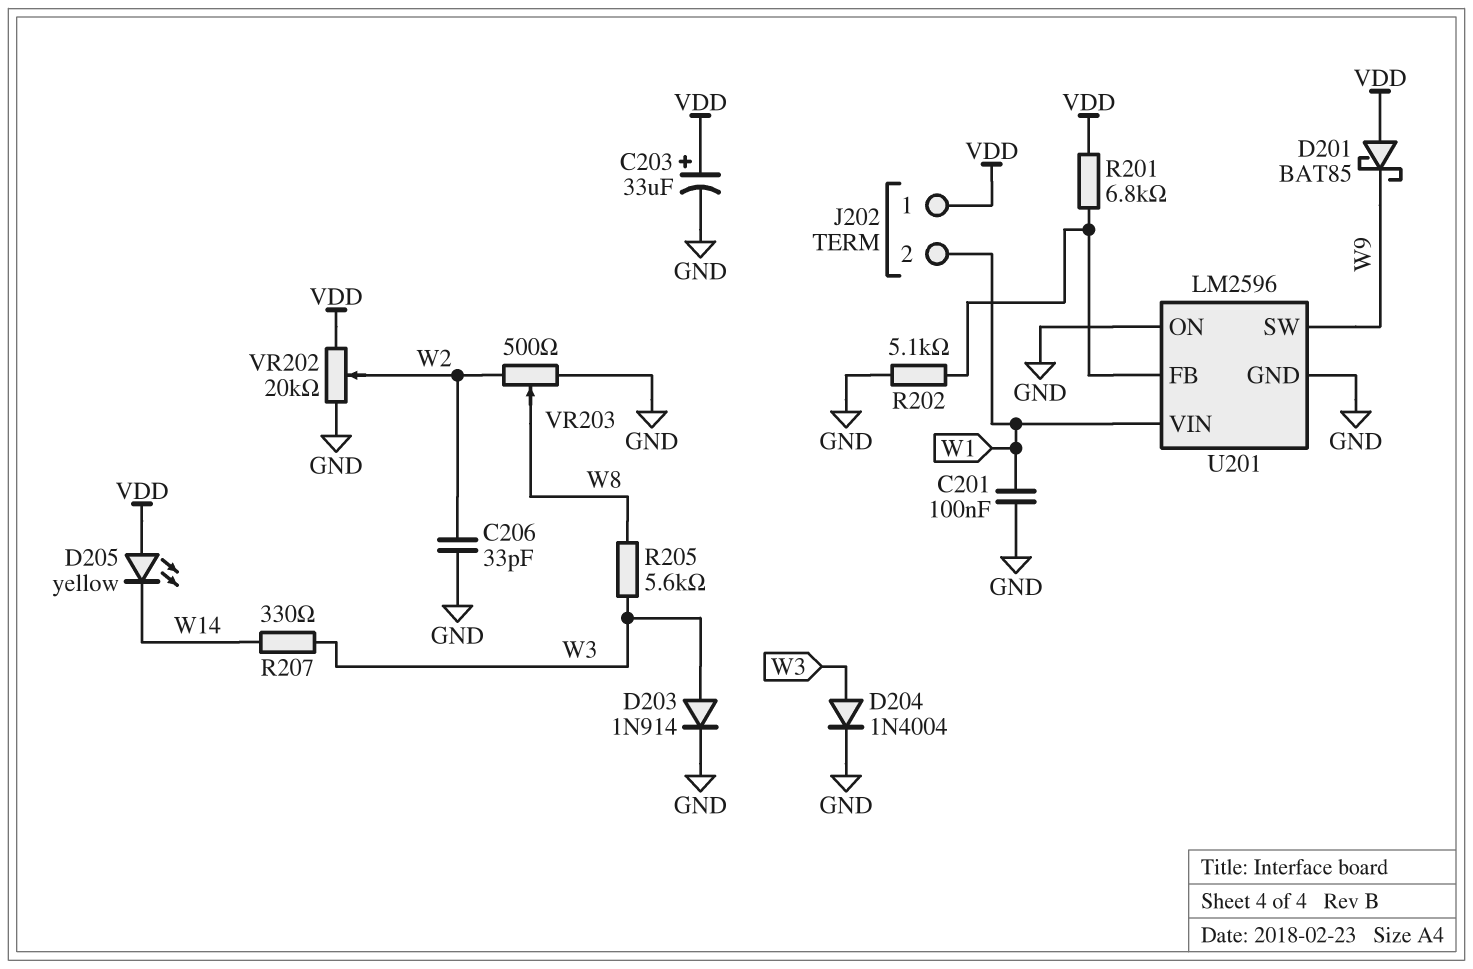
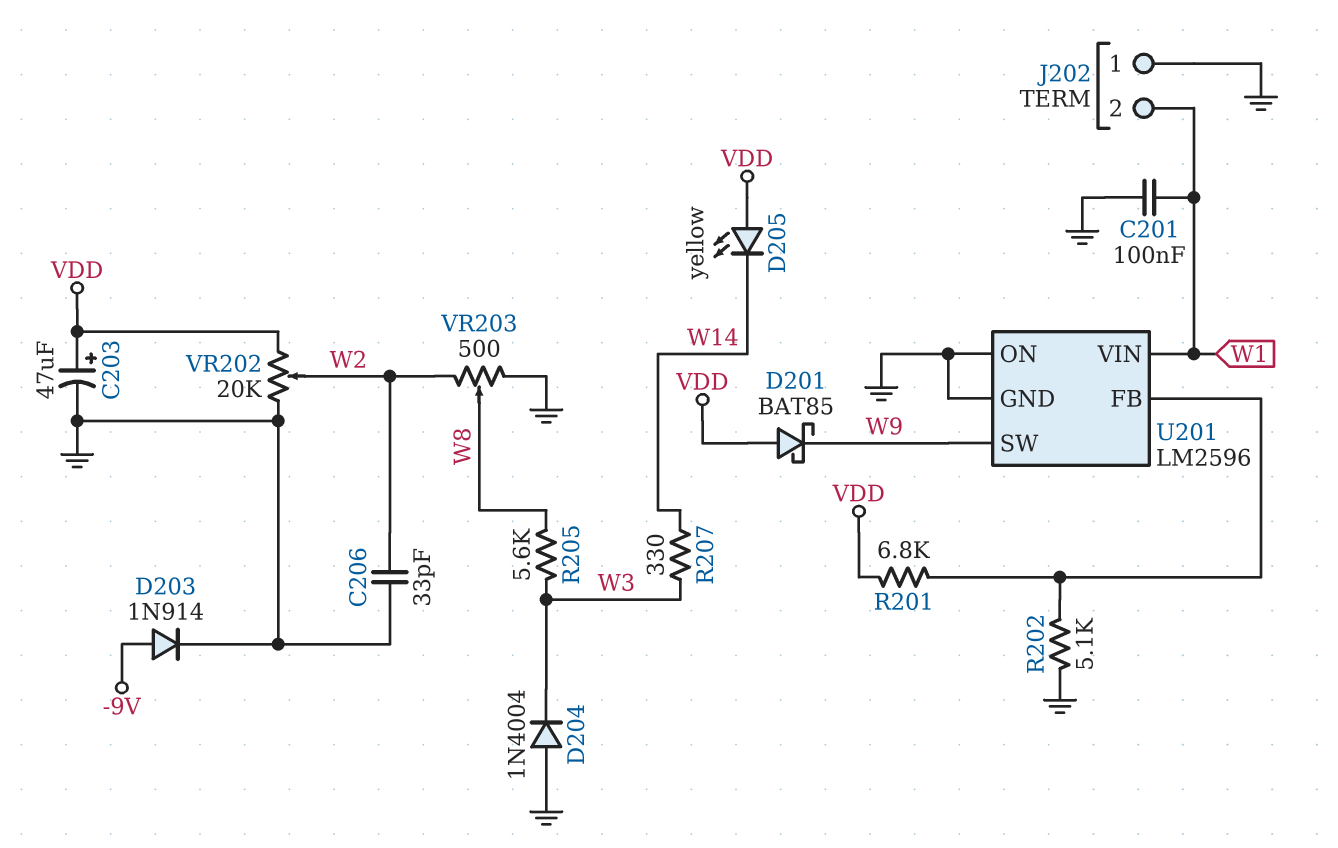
C203: 33uF (plus VDD, minus GND) -> 47uF (plus VDD, minus GND)
D203: diode 1N914 (A W3, K GND) -> diode 1N914 (A -9V, K GND)
D204: diode 1N4004 (A W3, K GND) -> diode 1N4004 (A GND, K W3)
J202 pin 1: VDD -> GND

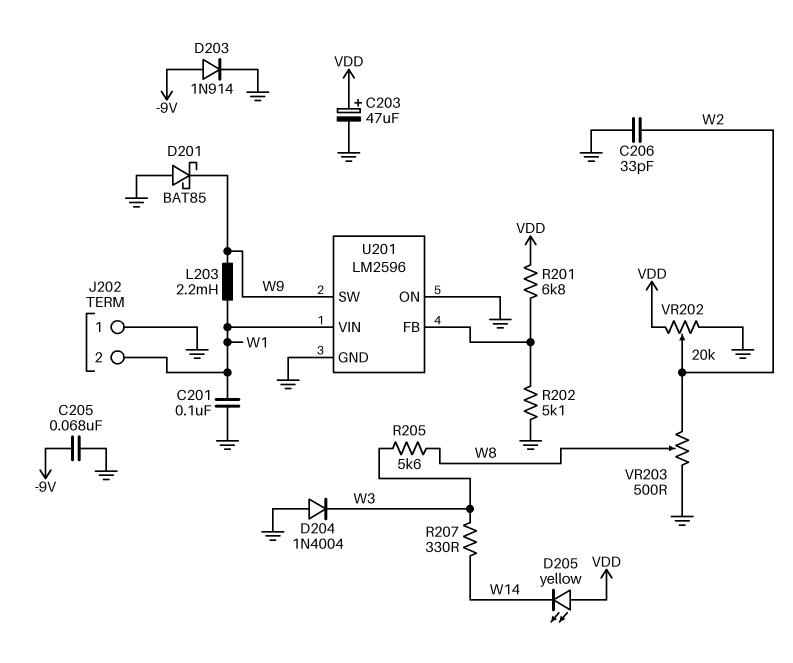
C205: none -> 68nF (-9V, GND)
D201: schottky BAT85 (A VDD, K W9) -> schottky BAT85 (A GND, K W9)
L203: none -> 2.2mH (W1, W9)

